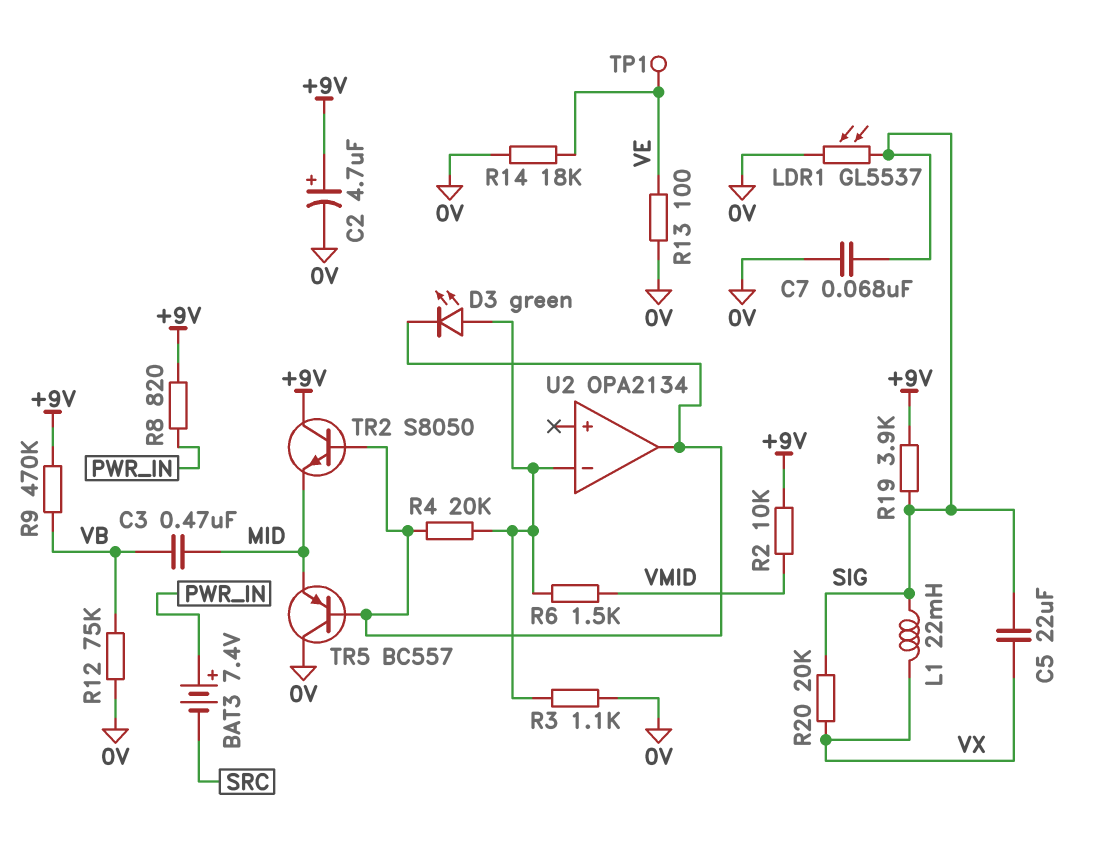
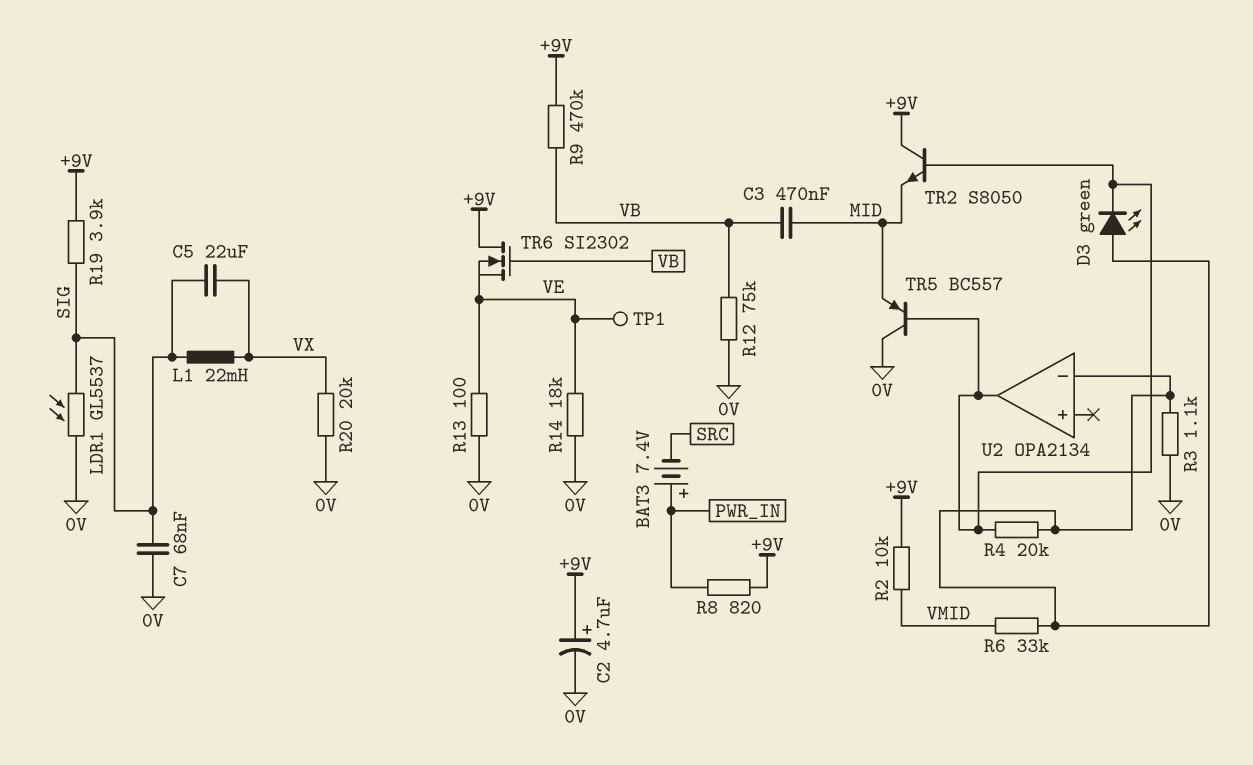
R6: 1.5k (U2/in-, VMID) -> 33k (U2/in-, VMID)
R20: 20k (SIG, VX) -> 20k (0V, VX)
TR6: none -> NMOS SI2302 (G VB, D +9V, S VE)

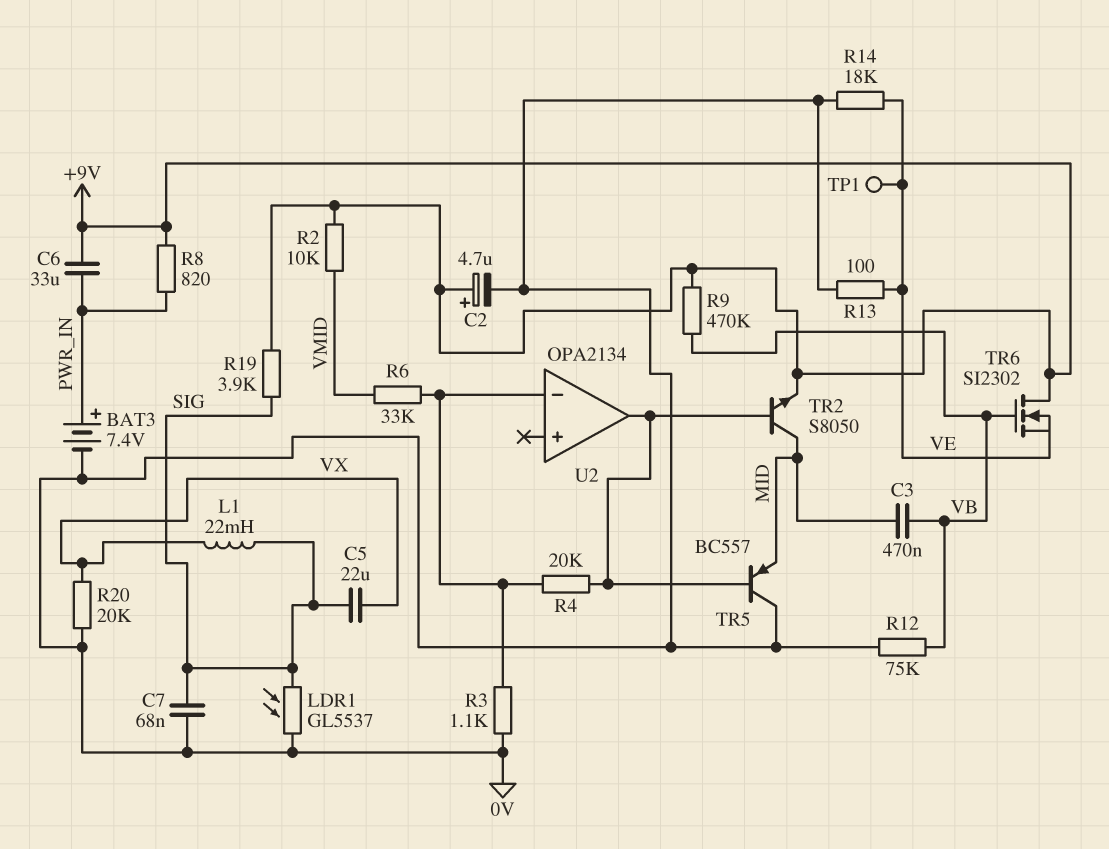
BAT3: 7.4V (plus PWR_IN, minus SRC) -> 7.4V (plus PWR_IN, minus 0V)
C6: none -> 33uF (+9V, PWR_IN)
D3: LED green (A U2/in-, K U2/out) -> none
TR2: NPN S8050 (B U2/out, C +9V, E MID) -> NPN S8050 (B U2/out, C MID, E +9V)

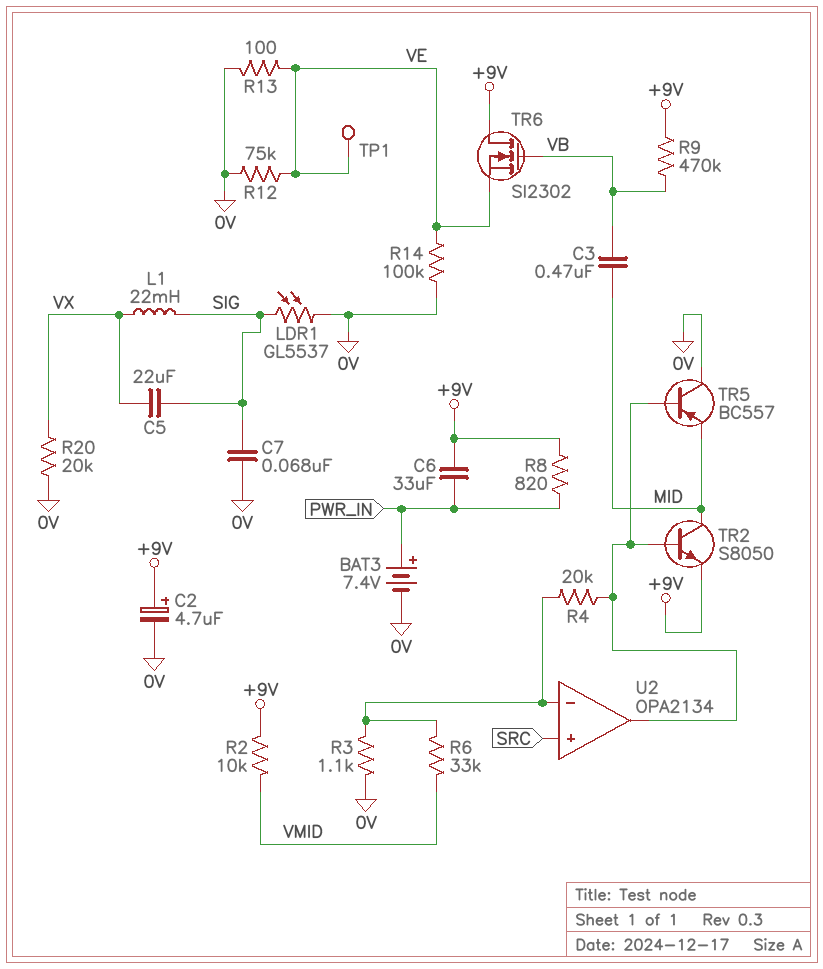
R12: 75k (0V, VB) -> 75k (0V, VE)
R14: 18k (0V, VE) -> 100k (0V, VE)
R19: 3.9k (+9V, SIG) -> none
U2 pin in+: none -> SRC

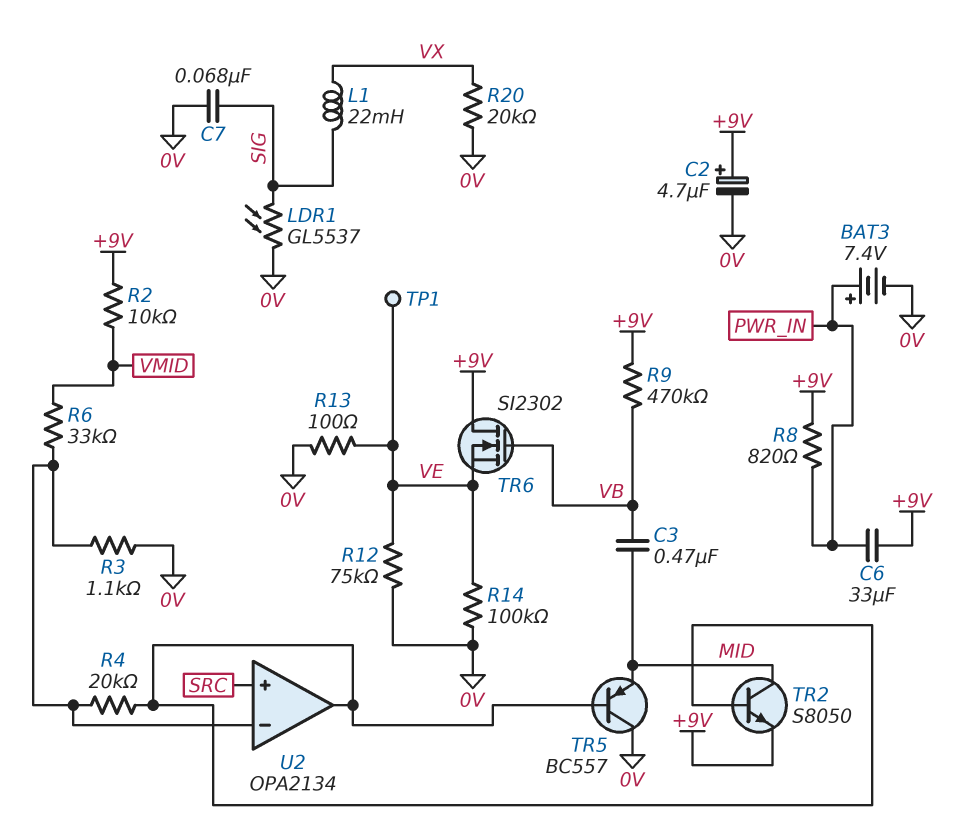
C5: 22uF (SIG, VX) -> none

